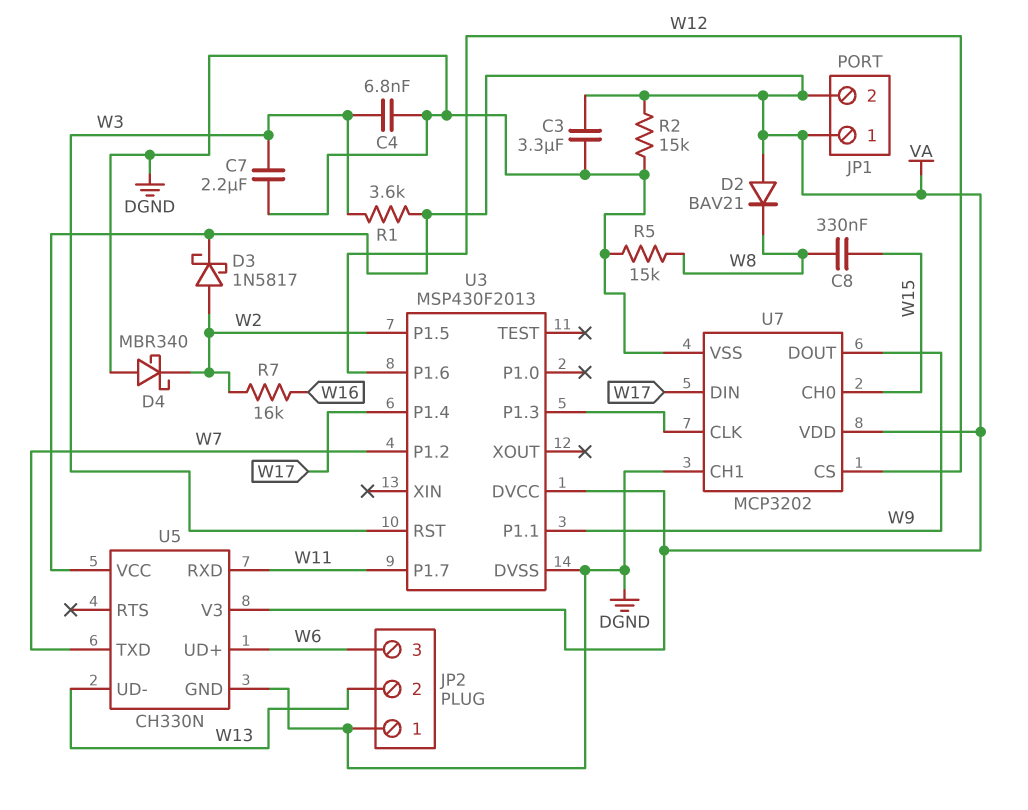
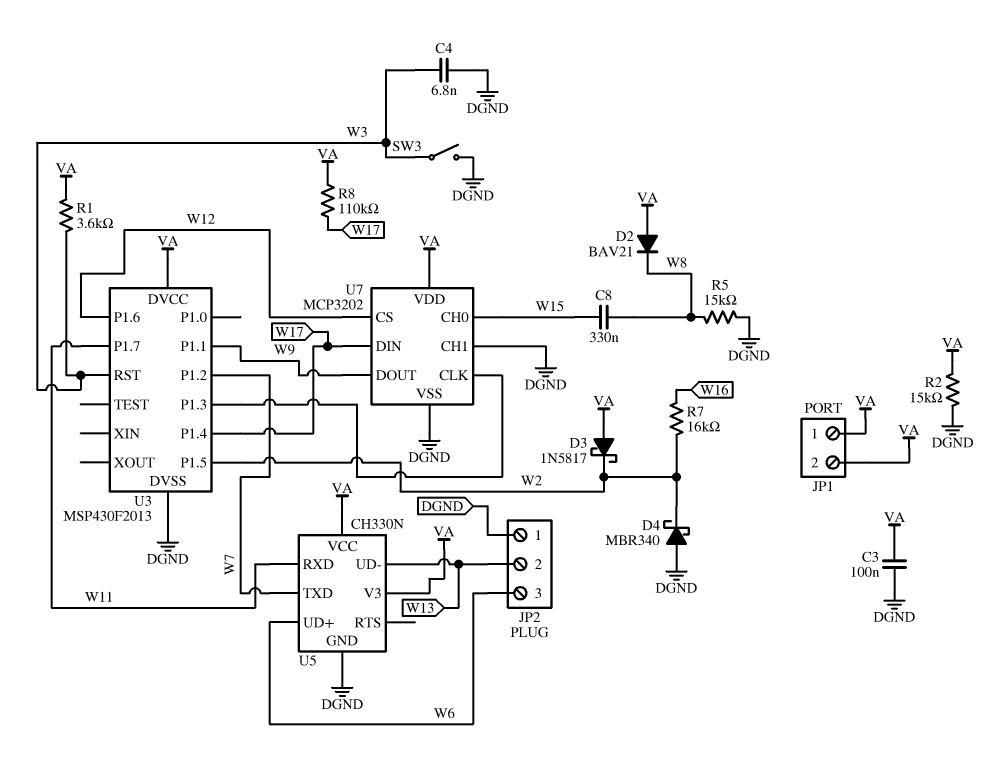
C3: 3.3uF (DGND, VA) -> 100nF (DGND, VA)
C7: 2.2uF (DGND, W3) -> none
D3: schottky 1N5817 (A W2, K VA) -> schottky 1N5817 (A VA, K W2)
R8: none -> 110k (VA, W17)
SW3: none -> switch (DGND, W3)

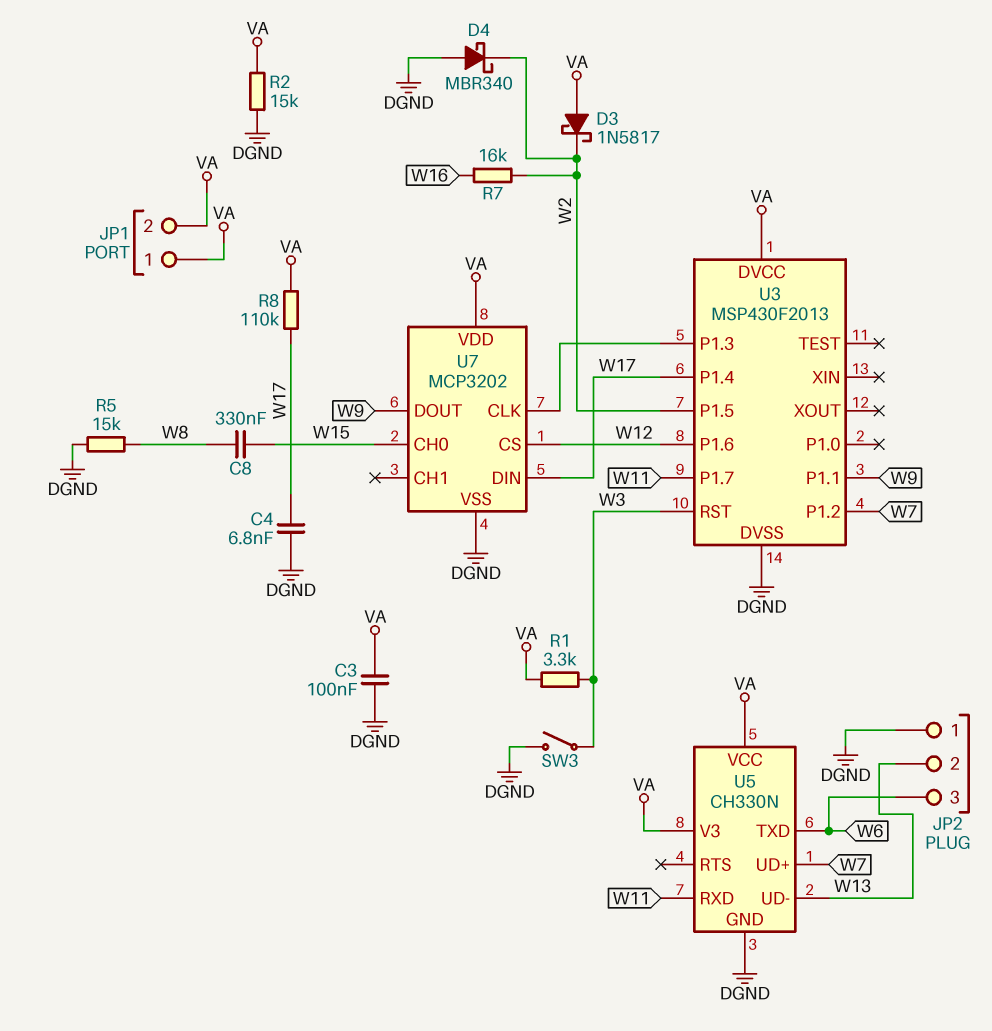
C4: 6.8nF (DGND, W3) -> 6.8nF (DGND, W17)
D2: diode BAV21 (A VA, K W8) -> none
R1: 3.6k (VA, W3) -> 3.3k (VA, W3)
U5 pin TXD: W7 -> W6
U5 pin UD+: W6 -> W7
U7 pin CH1: DGND -> none

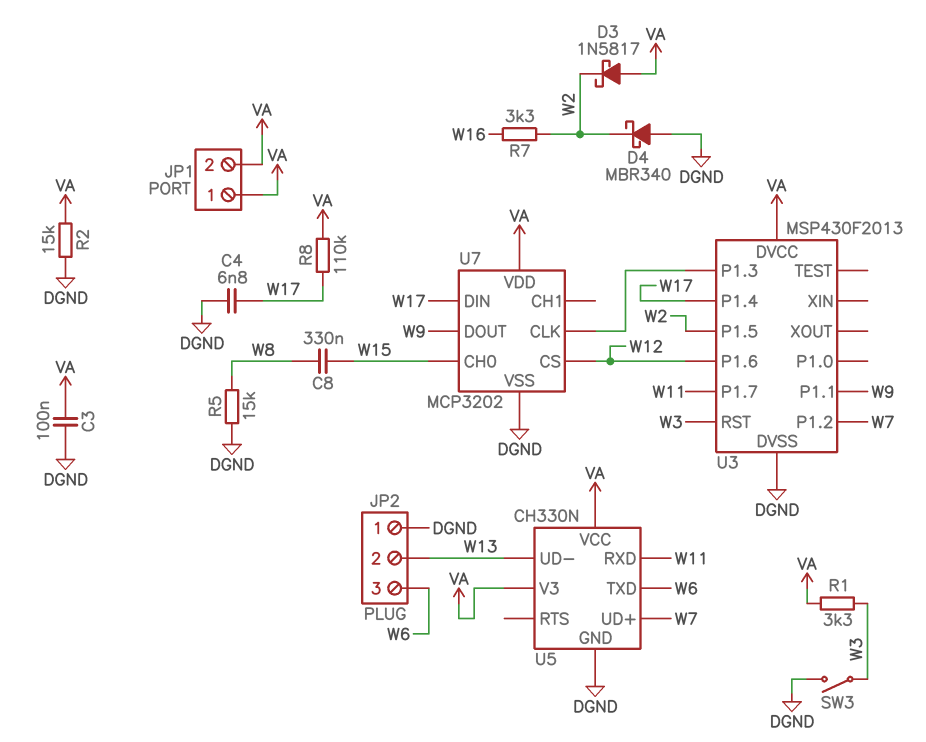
R7: 16k (W2, W16) -> 3.3k (W2, W16)

